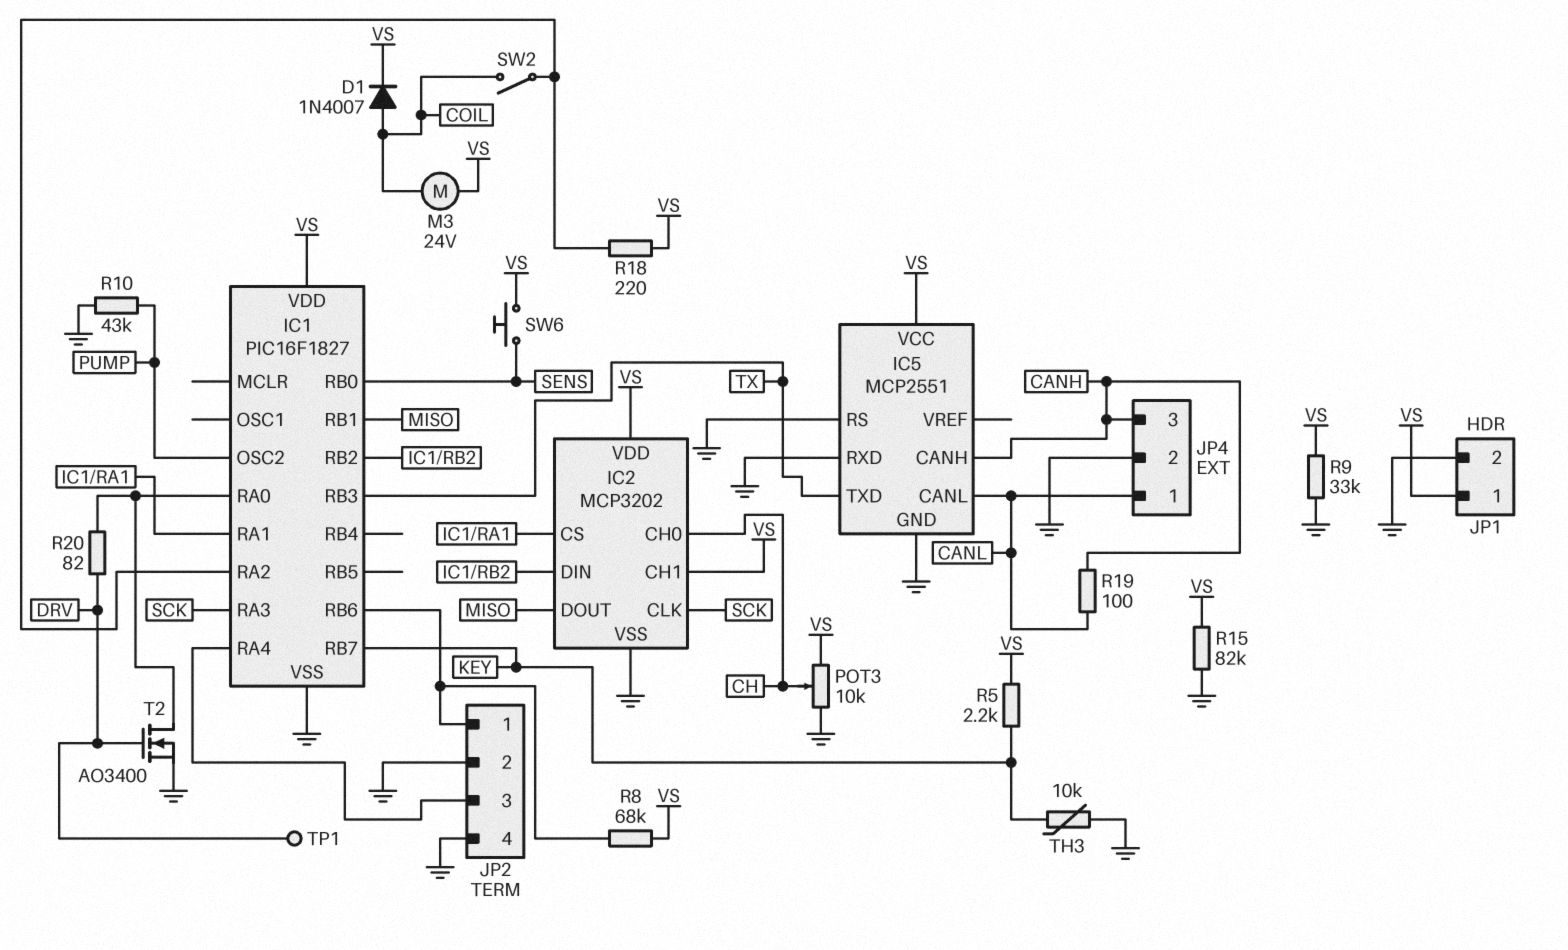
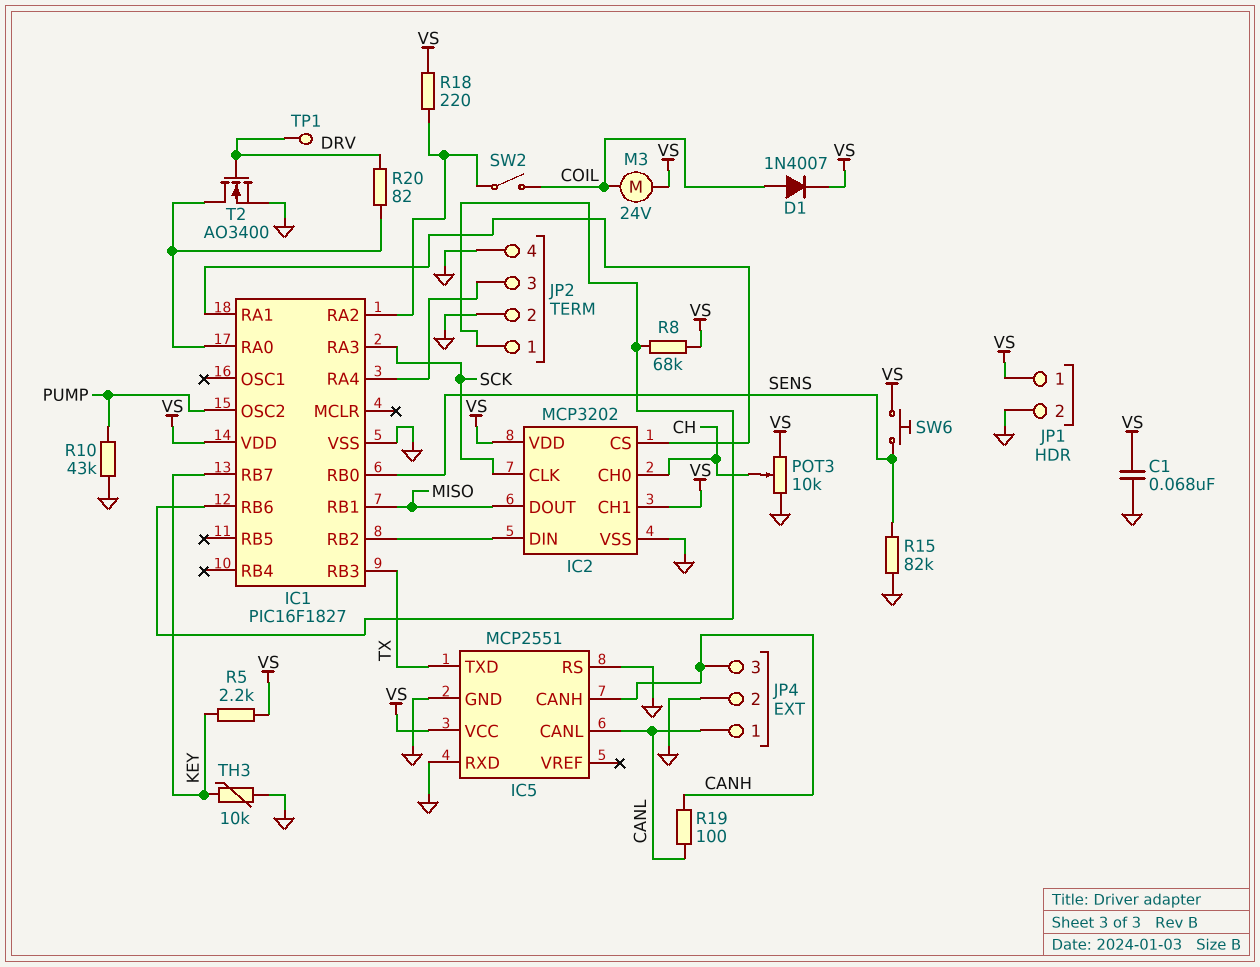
C1: none -> 68nF (GND, VS)
R9: 33k (GND, VS) -> none
R15: 82k (GND, VS) -> 82k (GND, SENS)

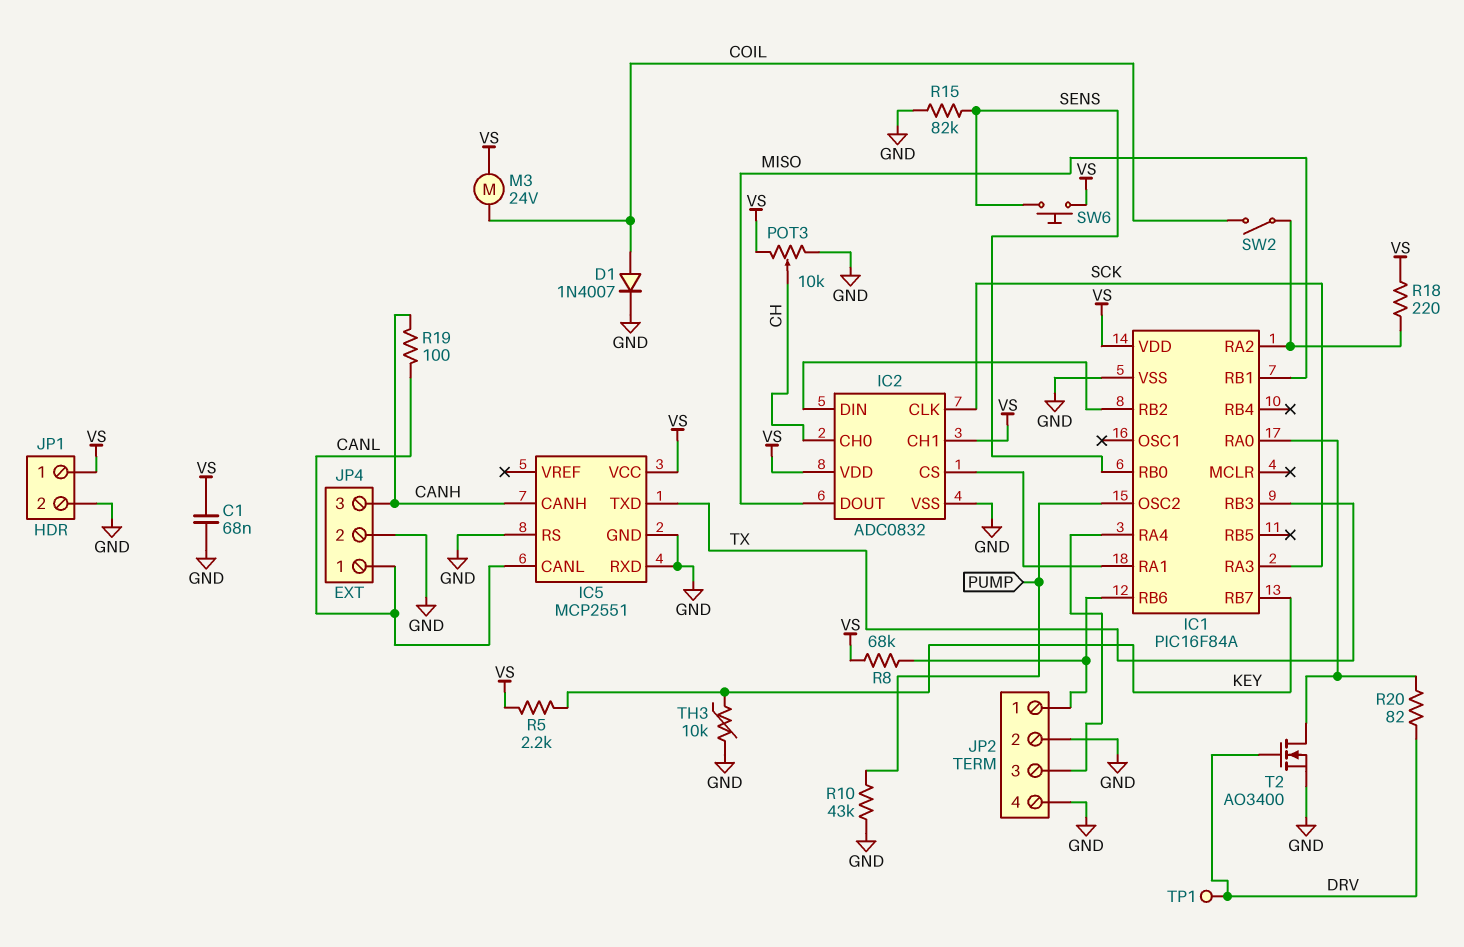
D1: diode 1N4007 (A COIL, K VS) -> diode 1N4007 (A COIL, K GND)
IC1: PIC16F1827 -> PIC16F84A
IC2: MCP3202 -> ADC0832

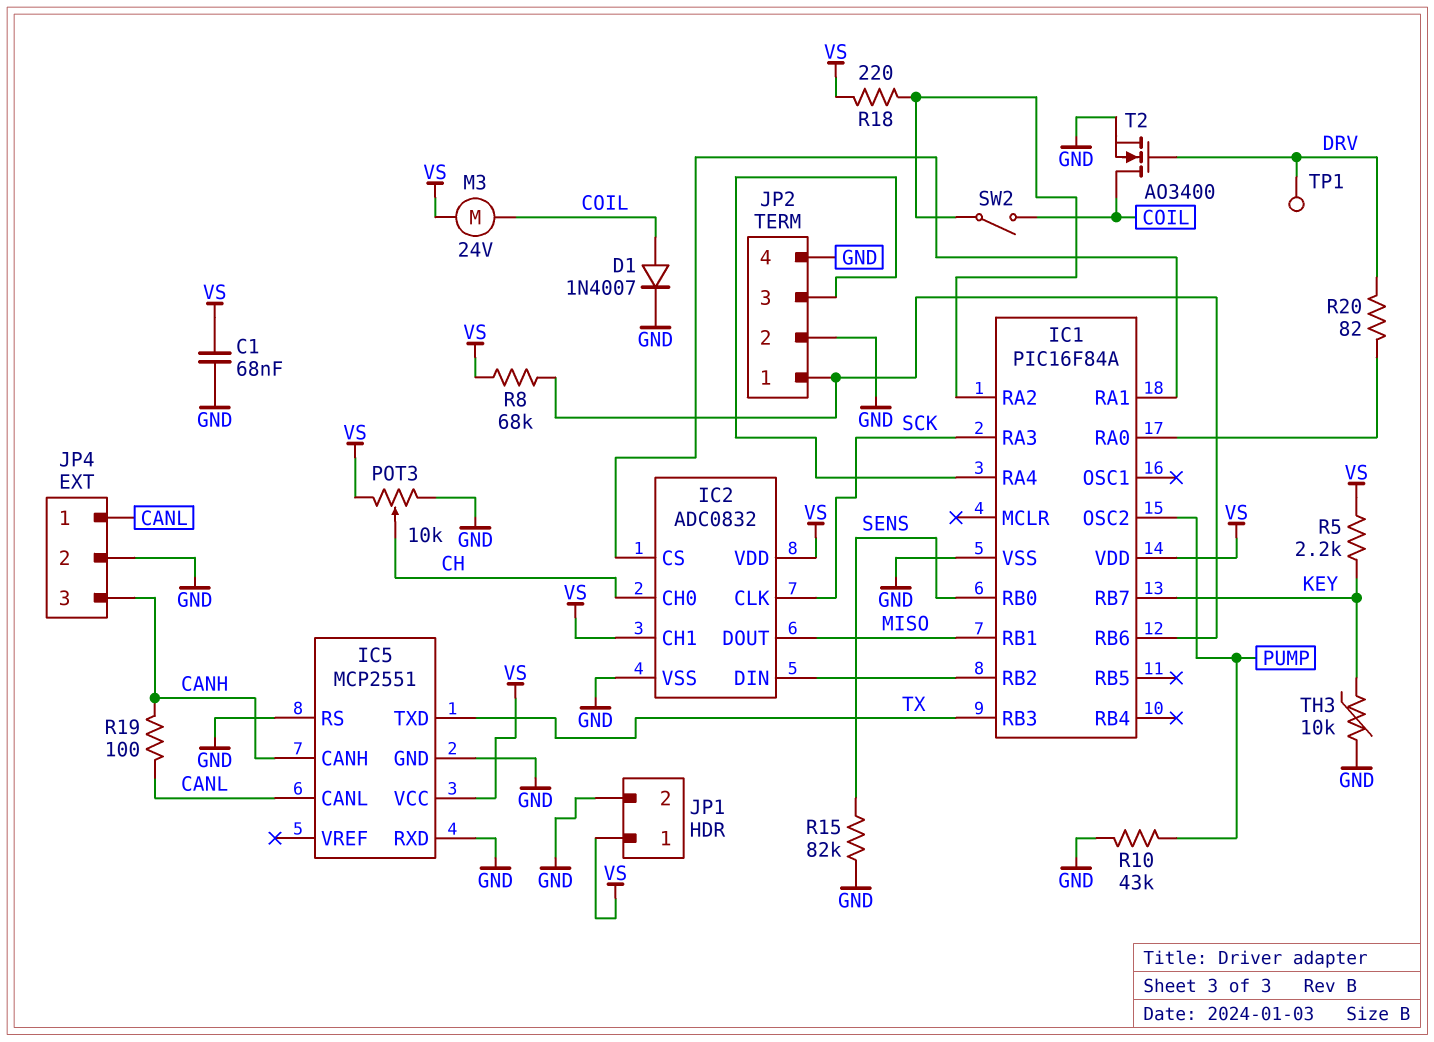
SW6: button (SENS, VS) -> none
T2: NMOS AO3400 (G DRV, D IC1/RA0, S GND) -> NMOS AO3400 (G DRV, D COIL, S GND)

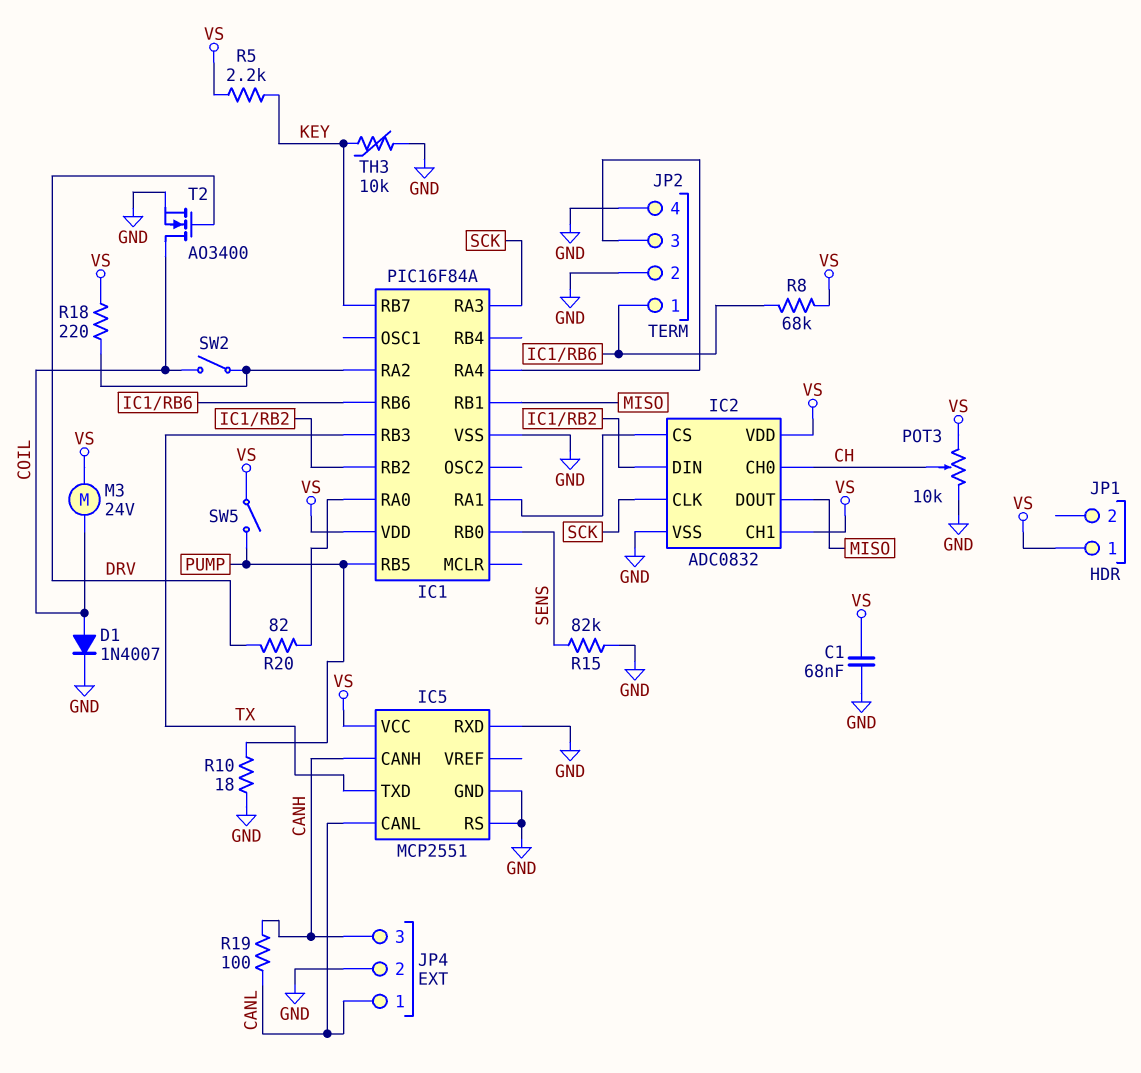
IC1 pin OSC2: PUMP -> none
IC1 pin RB5: none -> PUMP
JP1 pin 2: GND -> none
R10: 43k (GND, PUMP) -> 18 (GND, PUMP)
SW5: none -> switch (PUMP, VS)
TP1: test point (DRV) -> none

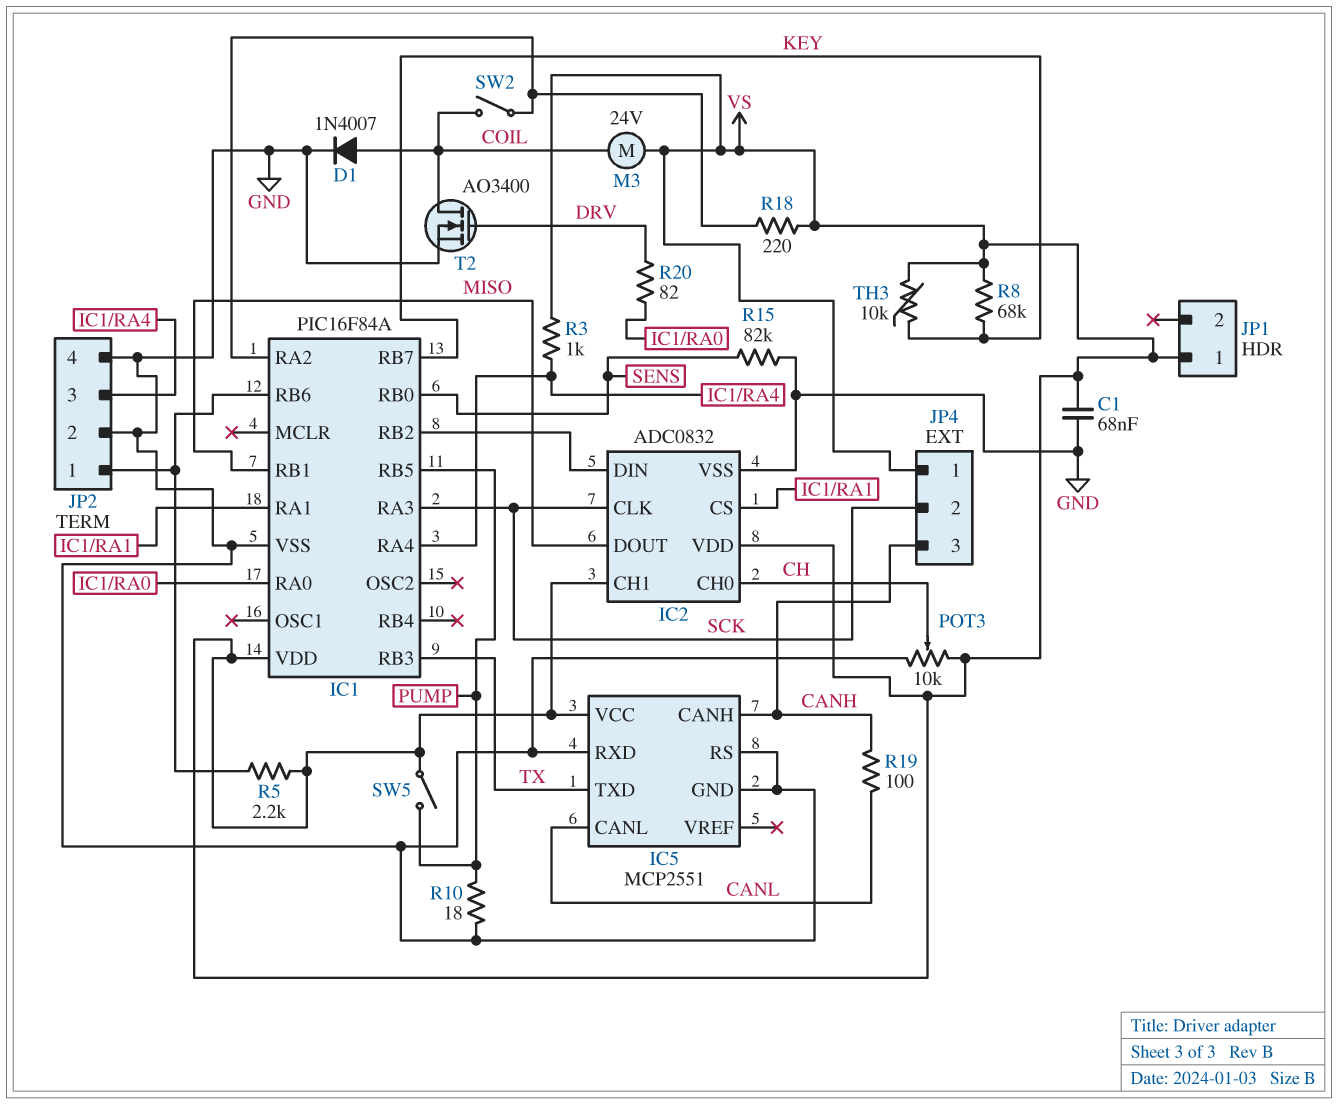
JP4 pin 1: CANL -> VS
JP4 pin 2: GND -> SCK
R3: none -> 1k (IC1/RA4, VS)
R5: 2.2k (KEY, VS) -> 2.2k (IC1/RB6, VS)
R8: 68k (IC1/RB6, VS) -> 68k (KEY, VS)
TH3: 10k (GND, KEY) -> 10k (KEY, VS)

